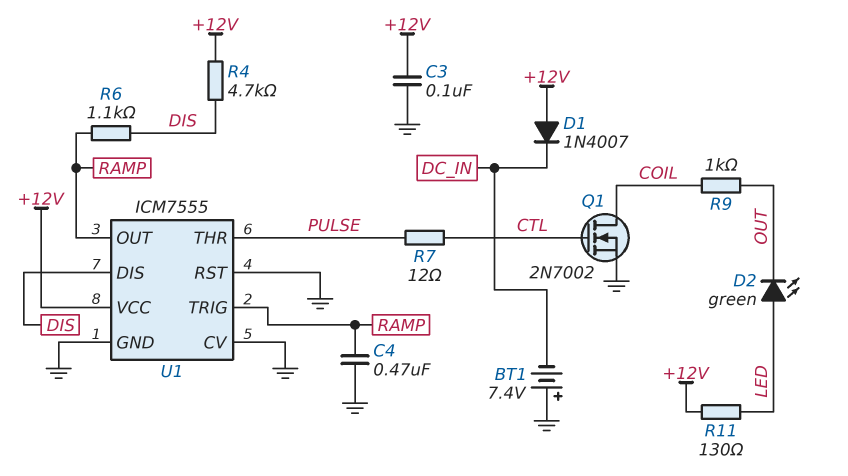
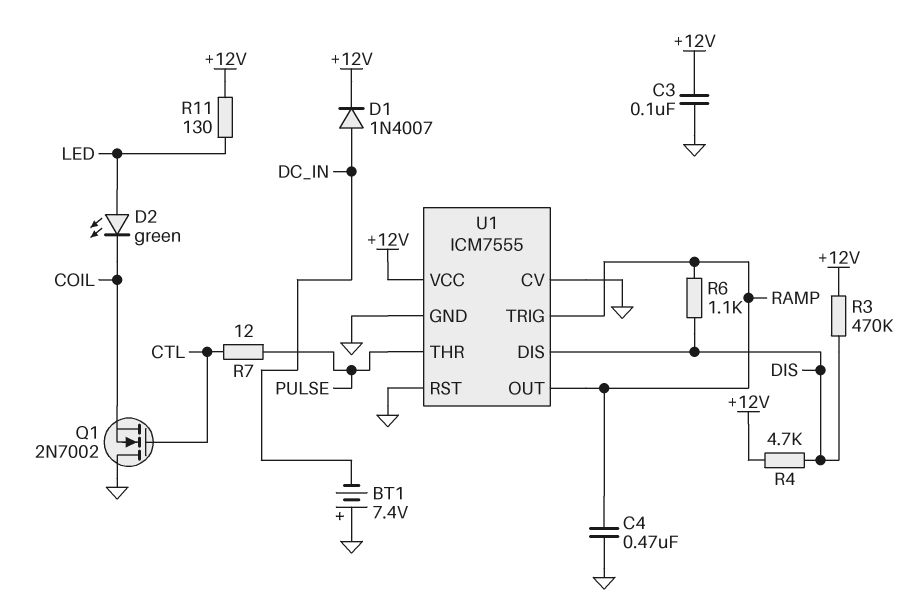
D1: diode 1N4007 (A +12V, K DC_IN) -> diode 1N4007 (A DC_IN, K +12V)
D2: LED green (A LED, K OUT) -> LED green (A LED, K COIL)
Q1: NMOS 2N7002 (G CTL, D COIL, S GND) -> NMOS 2N7002 (G CTL, D GND, S COIL)
R3: none -> 470k (+12V, DIS)
R9: 1k (COIL, OUT) -> none

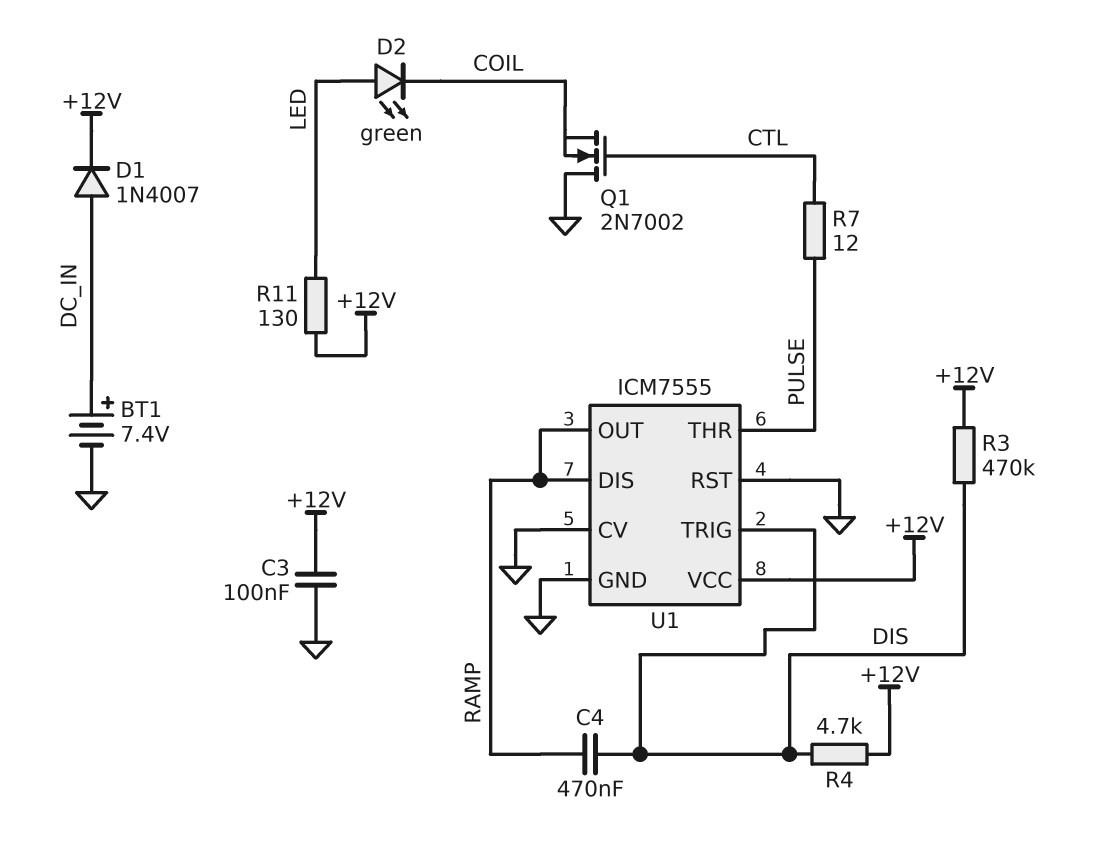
BT1: 7.4V (plus GND, minus DC_IN) -> 7.4V (plus DC_IN, minus GND)
C4: 470nF (GND, RAMP) -> 470nF (DIS, RAMP)
R6: 1.1k (DIS, RAMP) -> none
U1 pin DIS: DIS -> RAMP
U1 pin TRIG: RAMP -> DIS

